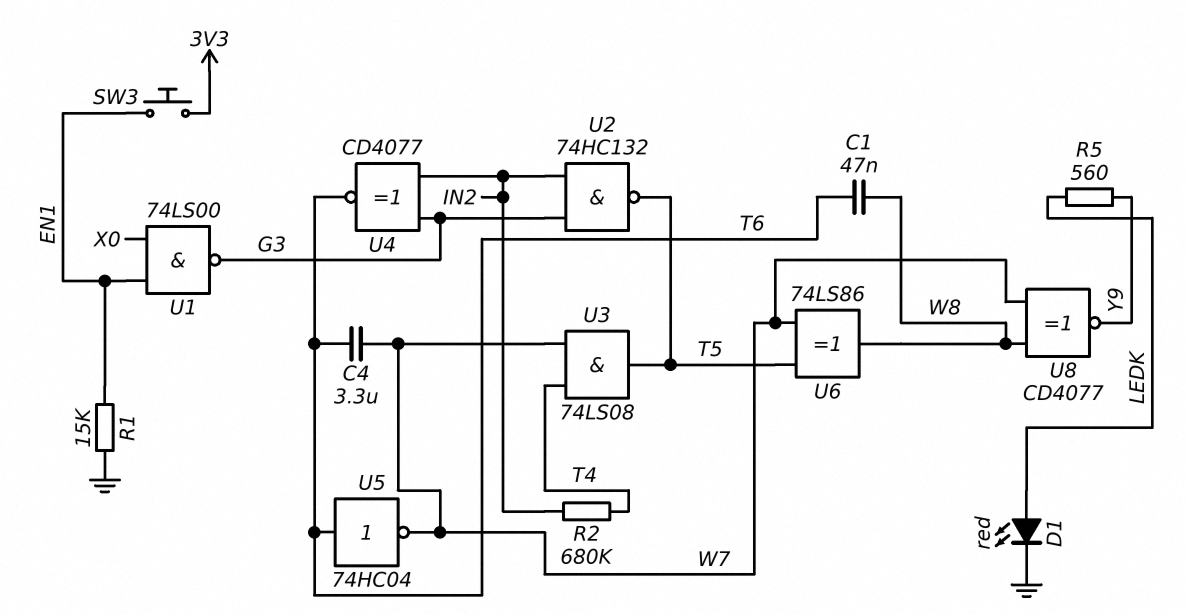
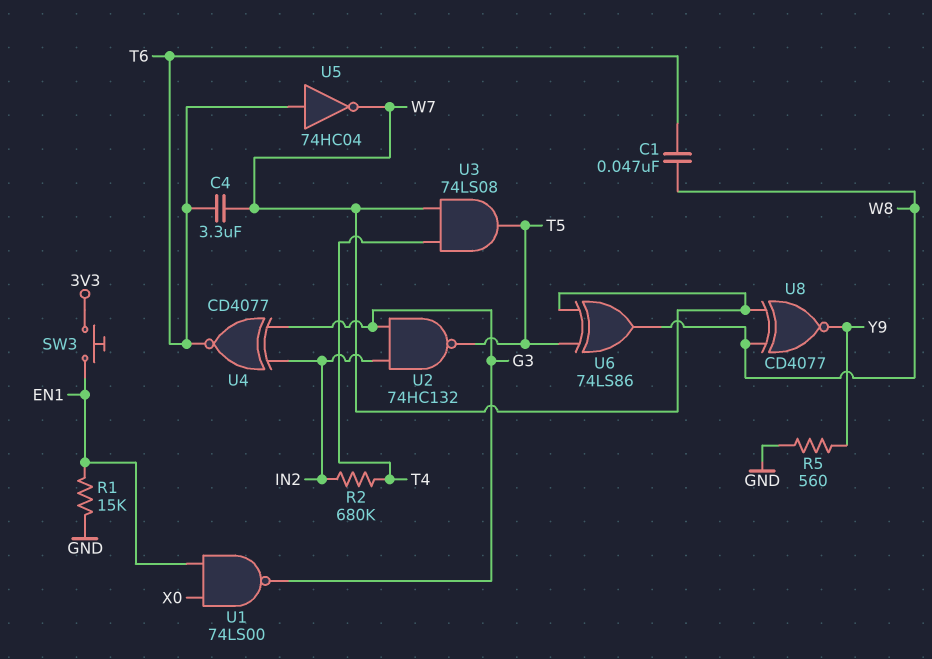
D1: LED red (A LEDK, K GND) -> none
R5: 560 (LEDK, Y9) -> 560 (GND, Y9)

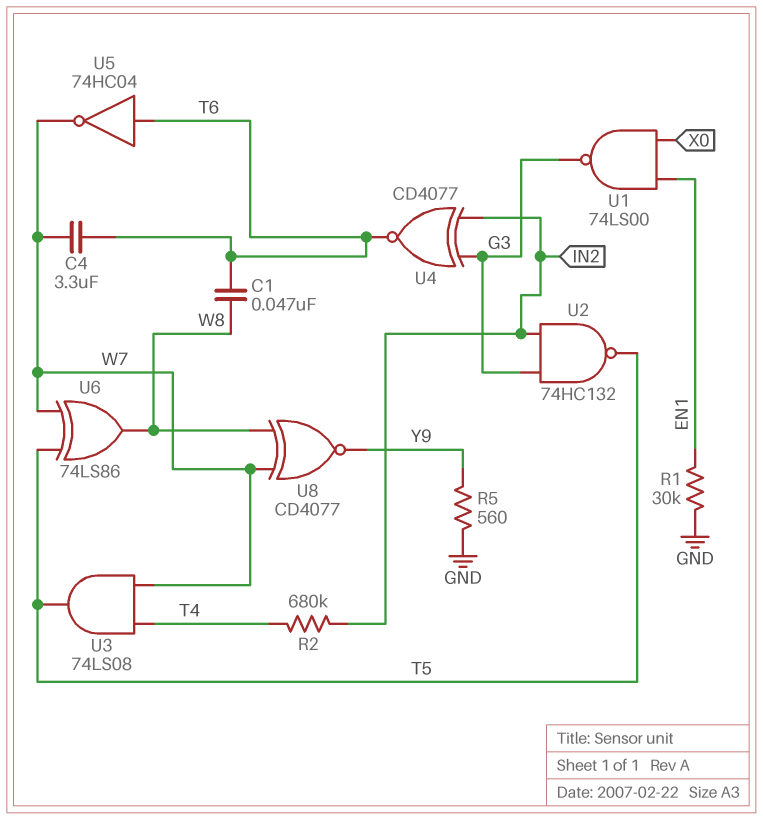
R1: 15k (EN1, GND) -> 30k (EN1, GND)
SW3: button (3V3, EN1) -> none

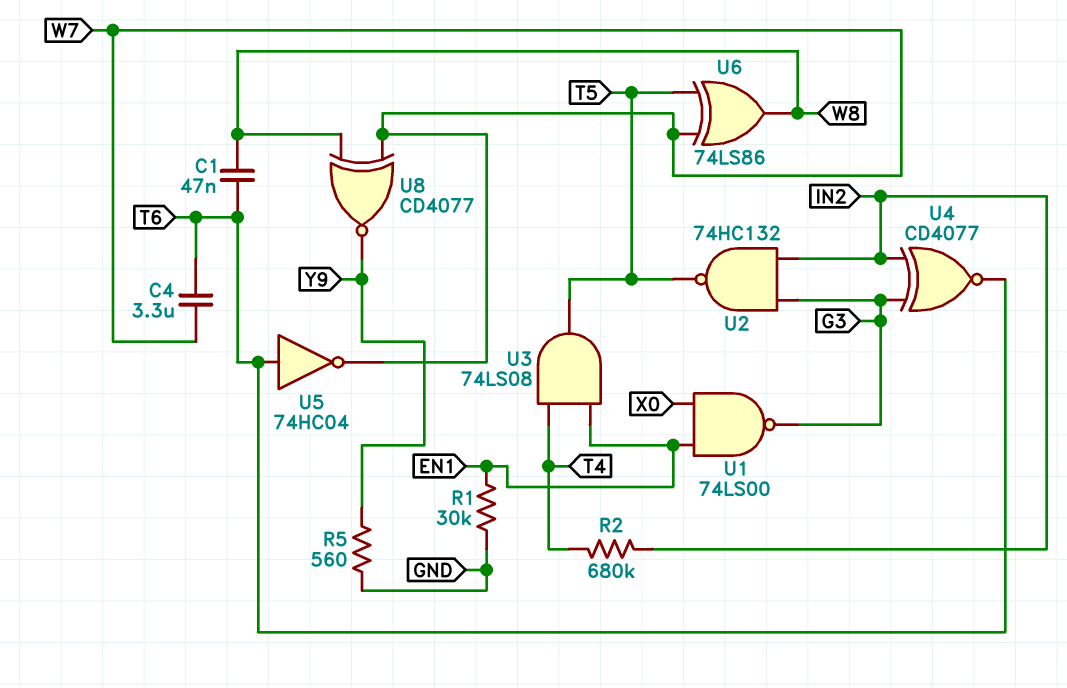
U3: AND 74LS08 (in T4, in W7, out T5) -> AND 74LS08 (in EN1, in T4, out T5)

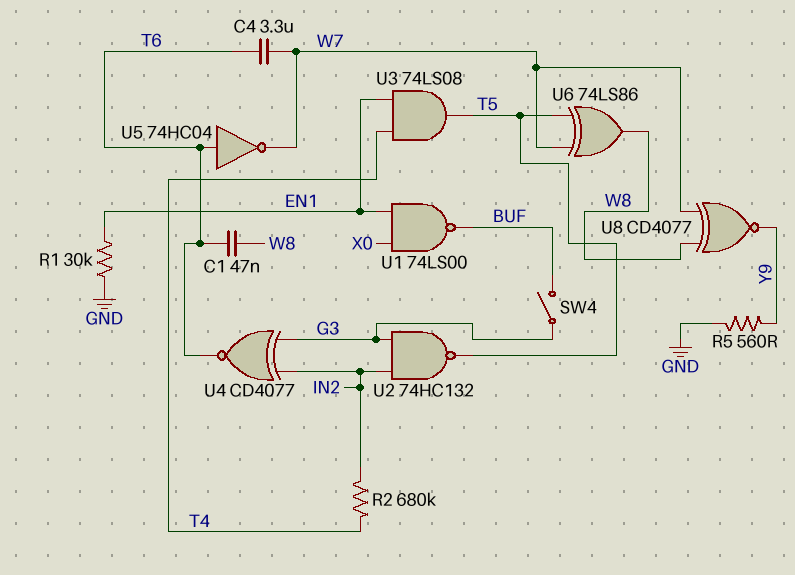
SW4: none -> switch (BUF, G3)
U1: NAND 74LS00 (in EN1, in X0, out G3) -> NAND 74LS00 (in EN1, in X0, out BUF)

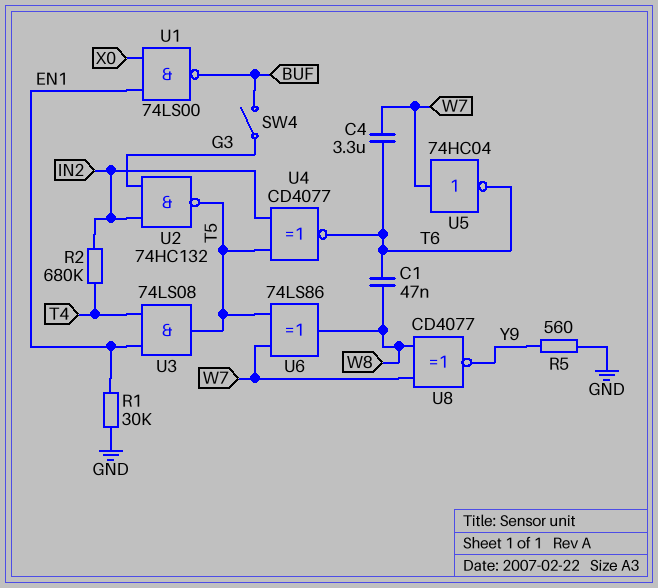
U4: XNOR CD4077 (in G3, in IN2, out T6) -> XNOR CD4077 (in IN2, in T5, out T6)
U5: NOT 74HC04 (in T6, out W7) -> NOT 74HC04 (in W7, out T6)

